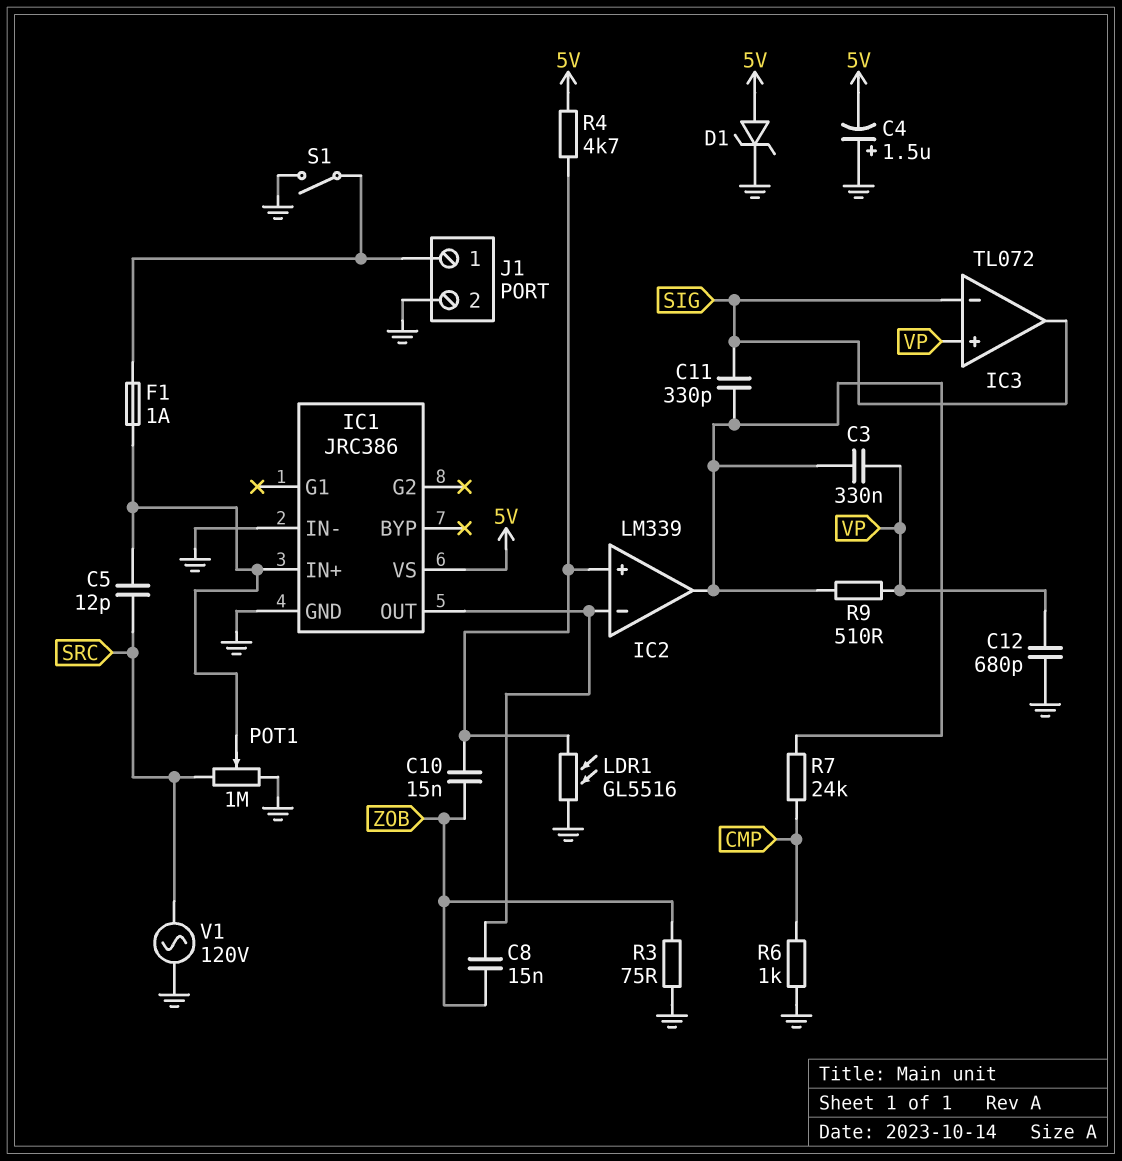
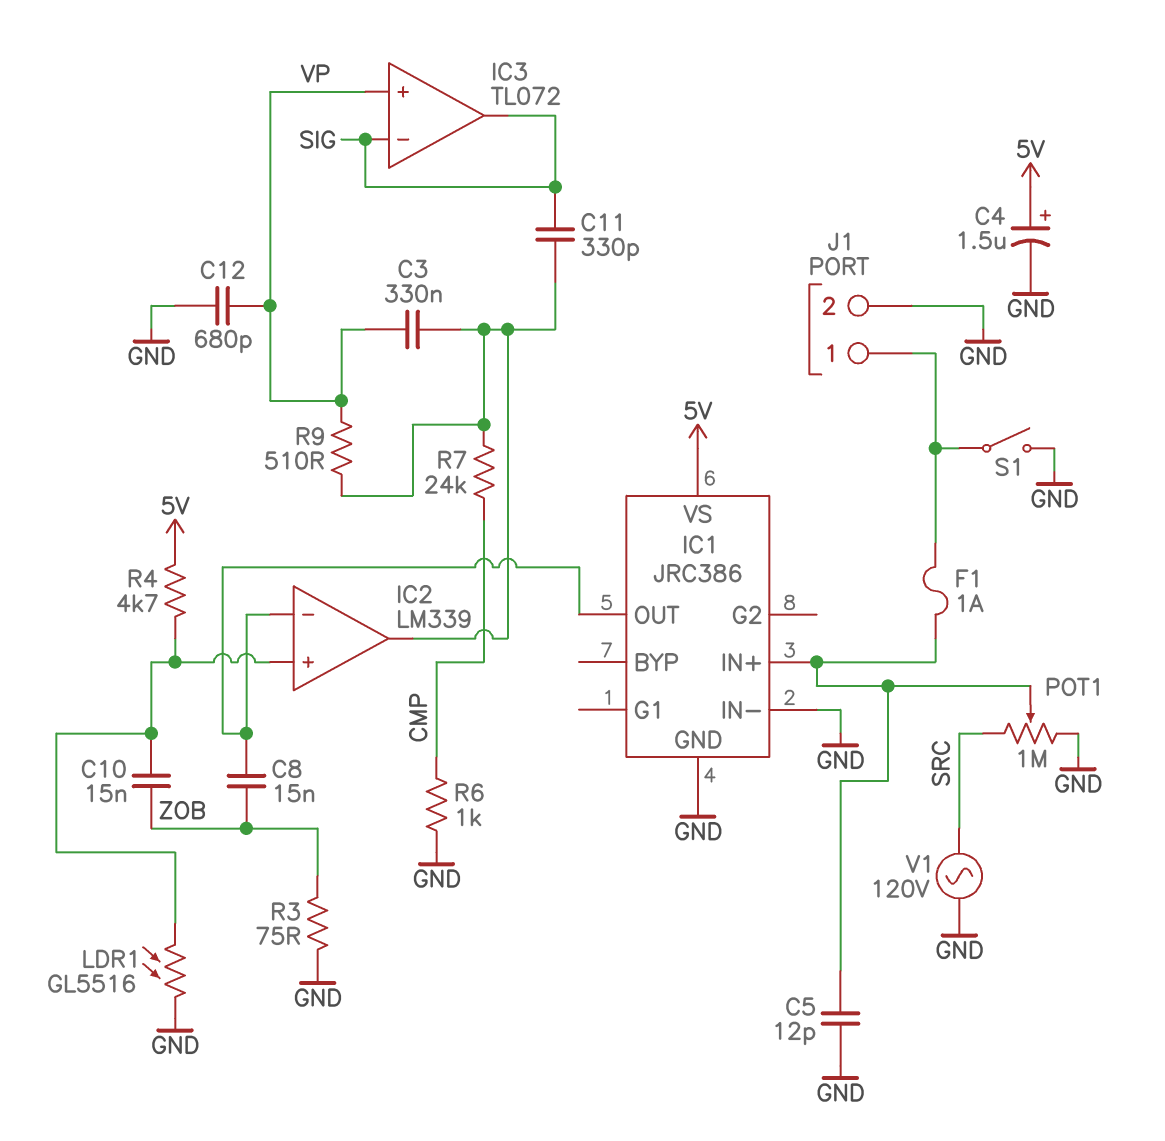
C4: 1.5uF (plus GND, minus 5V) -> 1.5uF (plus 5V, minus GND)
C5: 12pF (IC1/IN+, SRC) -> 12pF (GND, IC1/IN+)
D1: zener (A 5V, K GND) -> none

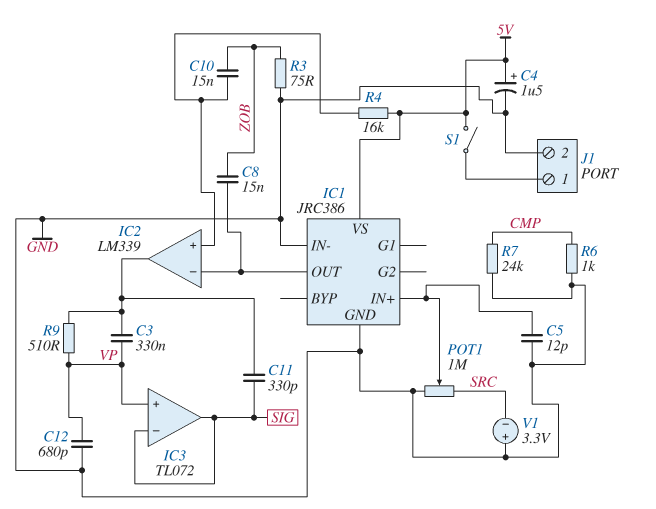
F1: 1A (IC1/IN+, J1/1) -> none
LDR1: GL5516 (GND, IC2/in+) -> none
R4: 4.7k (5V, IC2/in+) -> 16k (5V, IC2/in+)
R7: 24k (CMP, IC2/out) -> 24k (CMP, GND)
S1: switch (GND, J1/1) -> switch (5V, J1/1)
V1: AC 120V (GND, SRC) -> 3.3V (plus GND, minus SRC)

